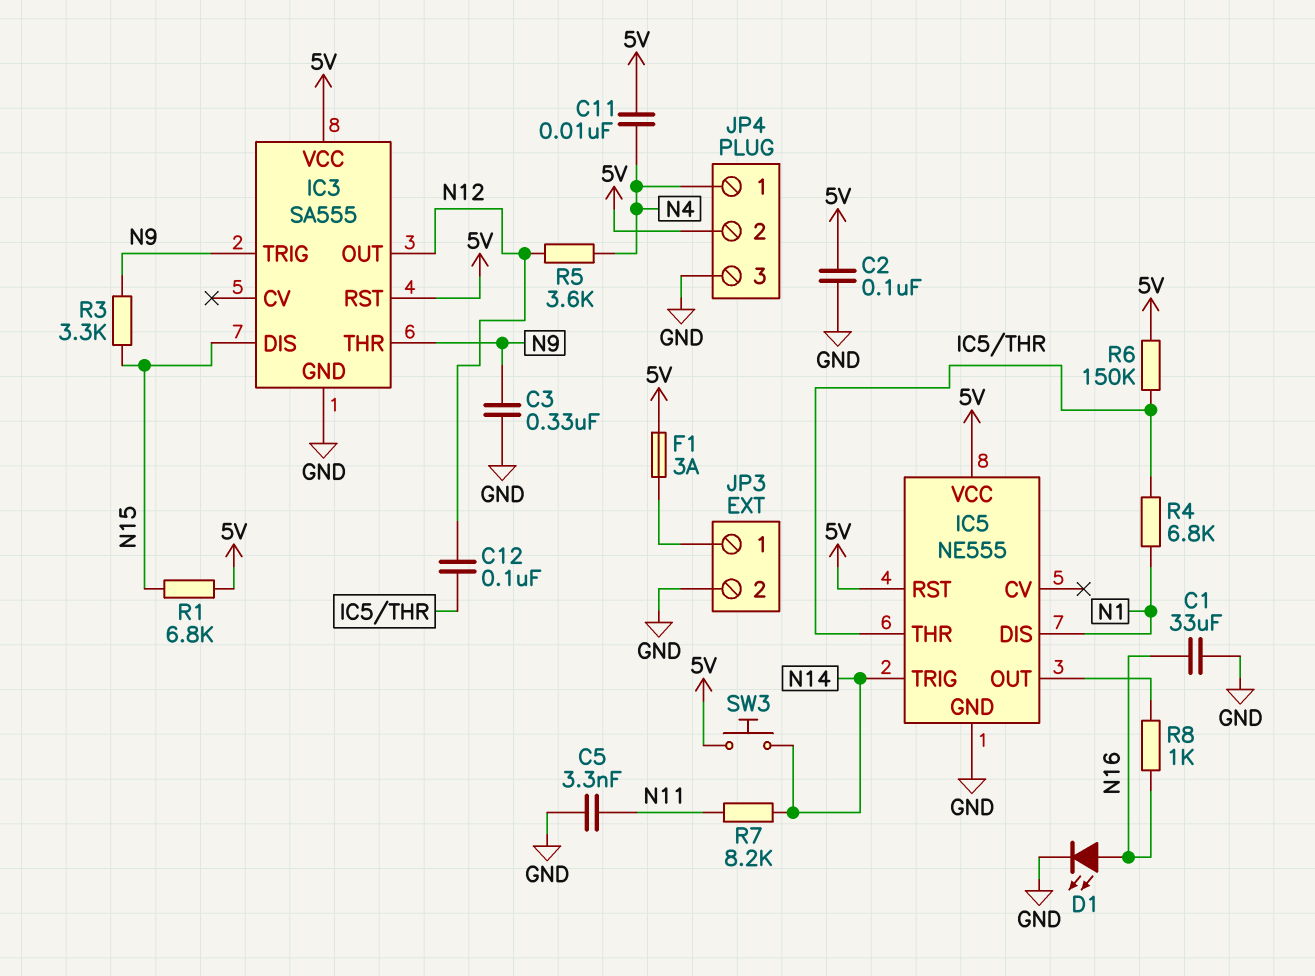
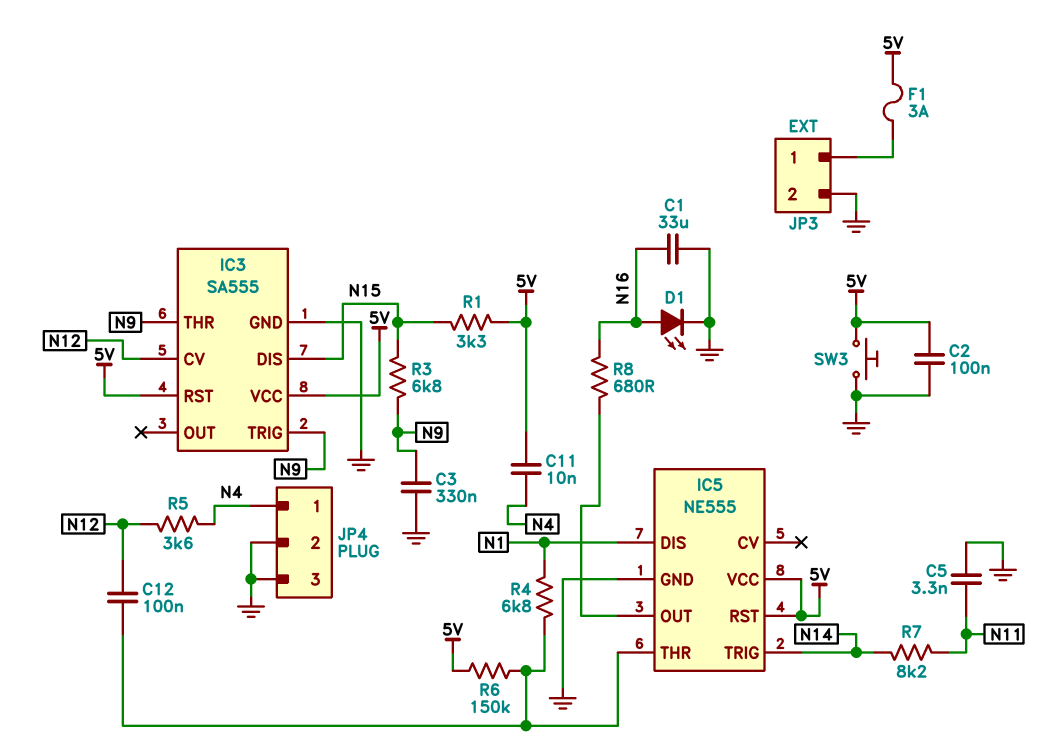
IC3 pin CV: none -> N12
IC3 pin OUT: N12 -> none
JP4 pin 2: 5V -> GND
R1: 6.8k (5V, N15) -> 3.3k (5V, N15)
R3: 3.3k (N9, N15) -> 6.8k (N9, N15)
R8: 1k (IC5/OUT, N16) -> 680 (IC5/OUT, N16)
SW3: button (5V, N14) -> button (5V, GND)

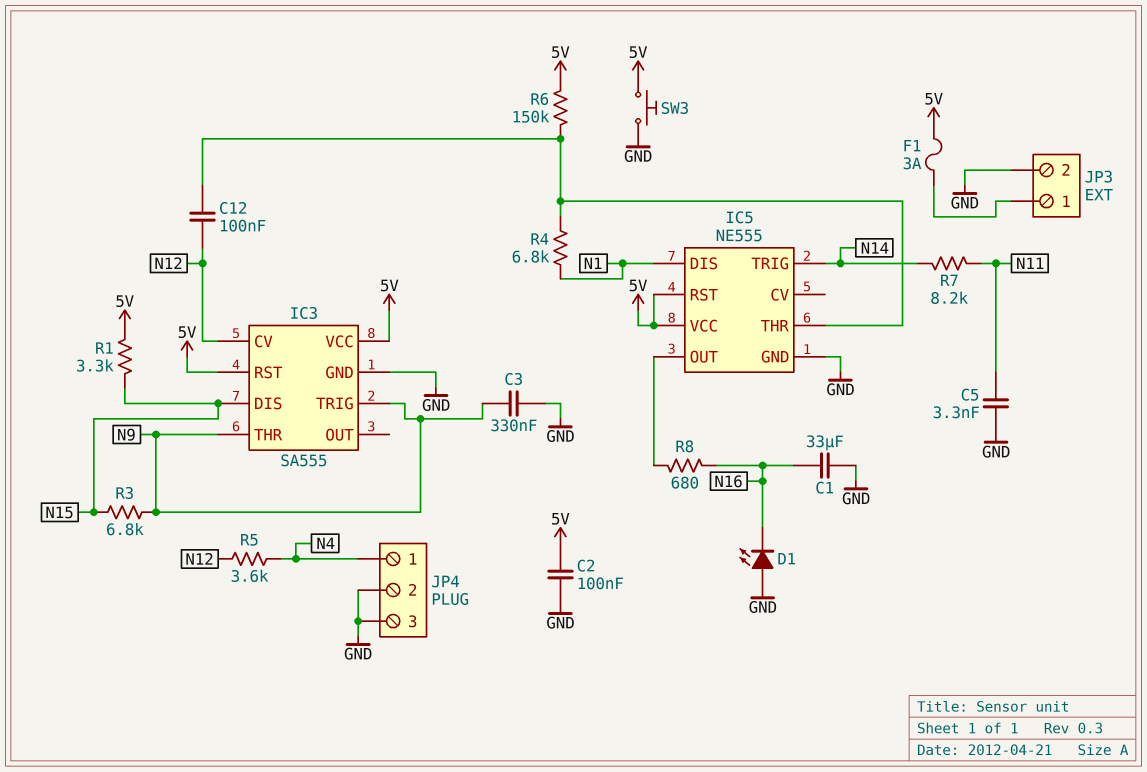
C11: 10nF (5V, N4) -> none
D1: LED (A N16, K GND) -> LED (A GND, K N16)

